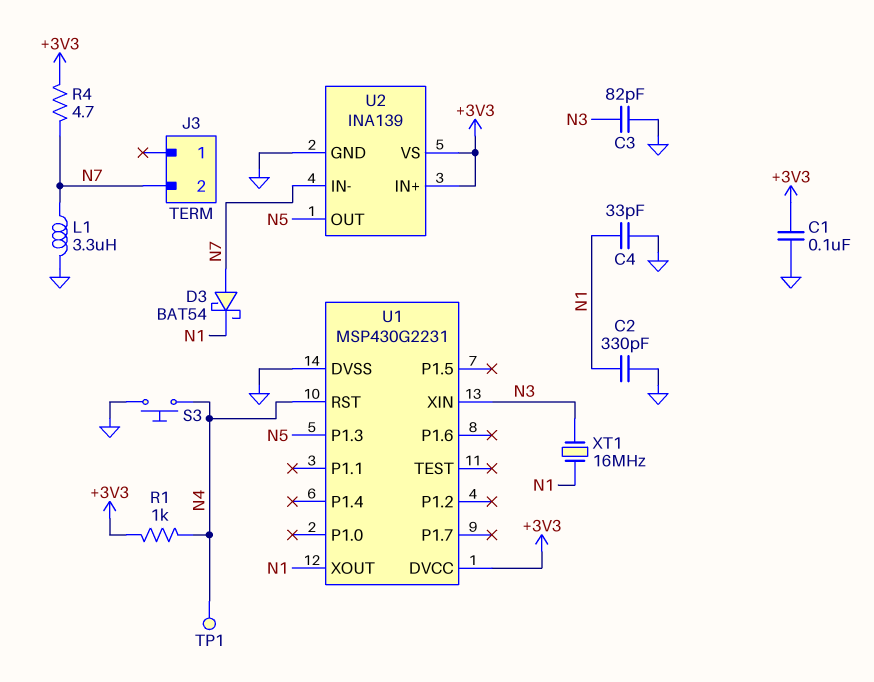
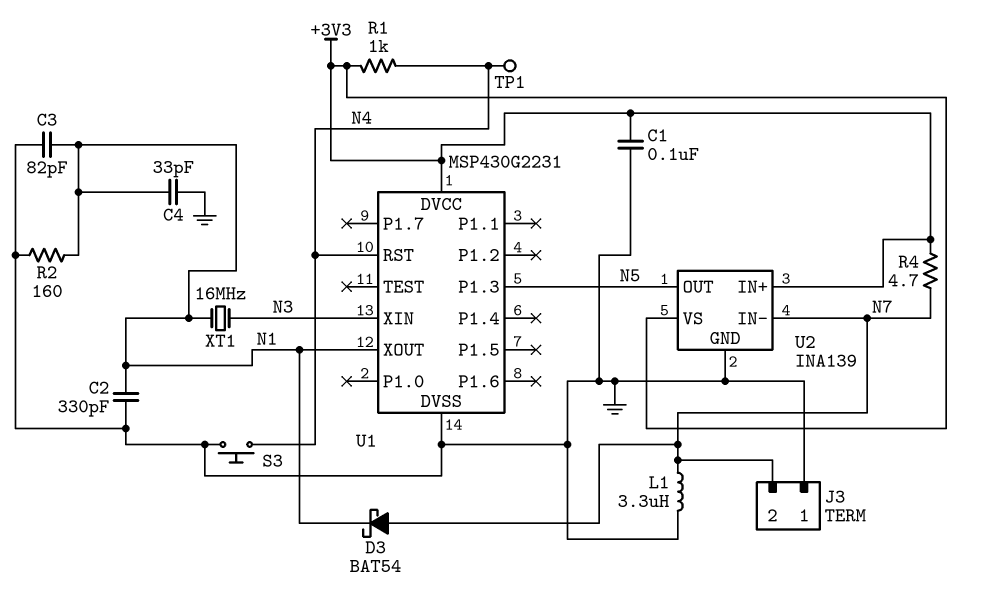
C3: 82pF (GND, N3) -> 82pF (GND, N1)
J3 pin 1: none -> GND
R2: none -> 160 (GND, N1)

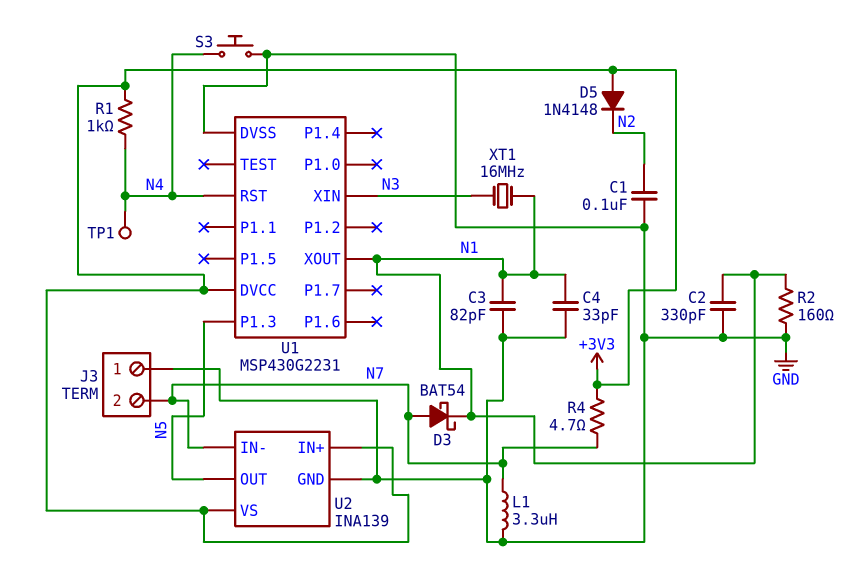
C1: 100nF (+3V3, GND) -> 100nF (GND, N2)
D5: none -> diode 1N4148 (A +3V3, K N2)

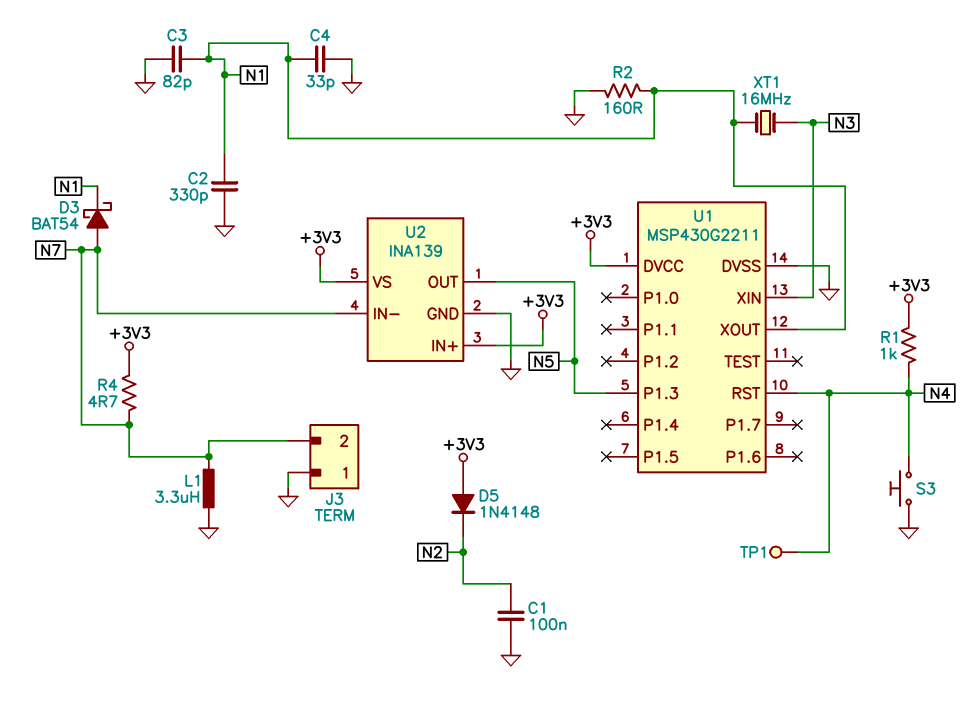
U1: MSP430G2231 -> MSP430G2211

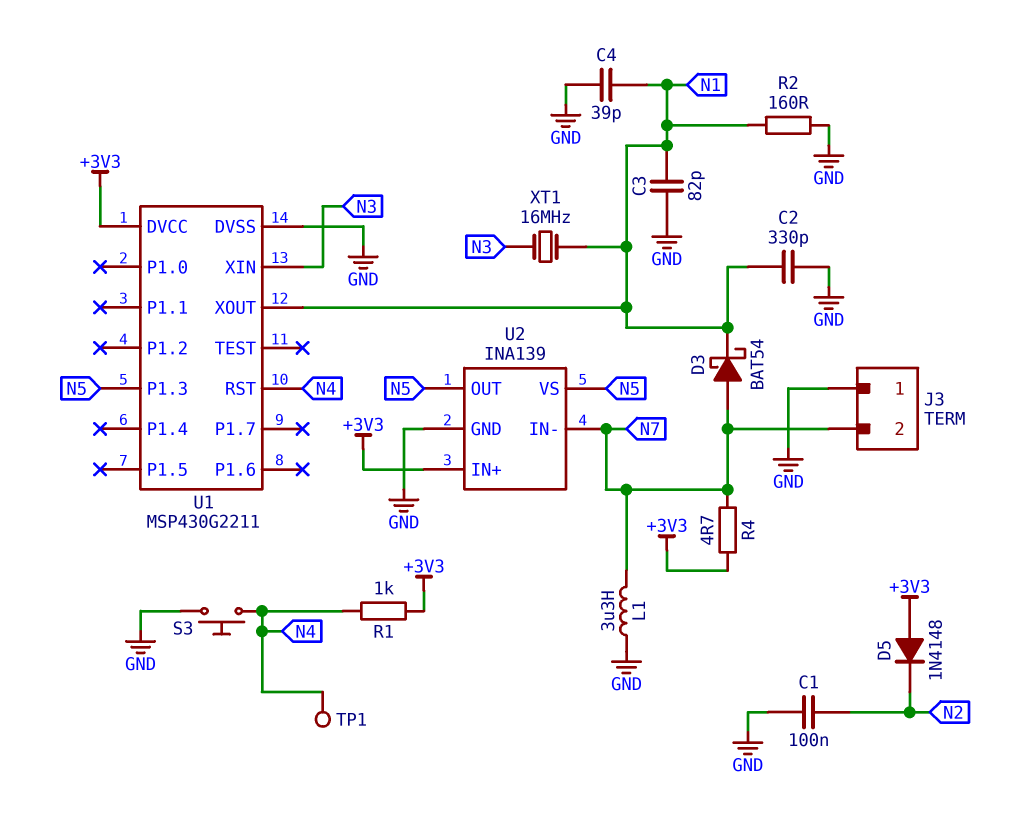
C4: 33pF (GND, N1) -> 39pF (GND, N1)
U2 pin VS: +3V3 -> N5

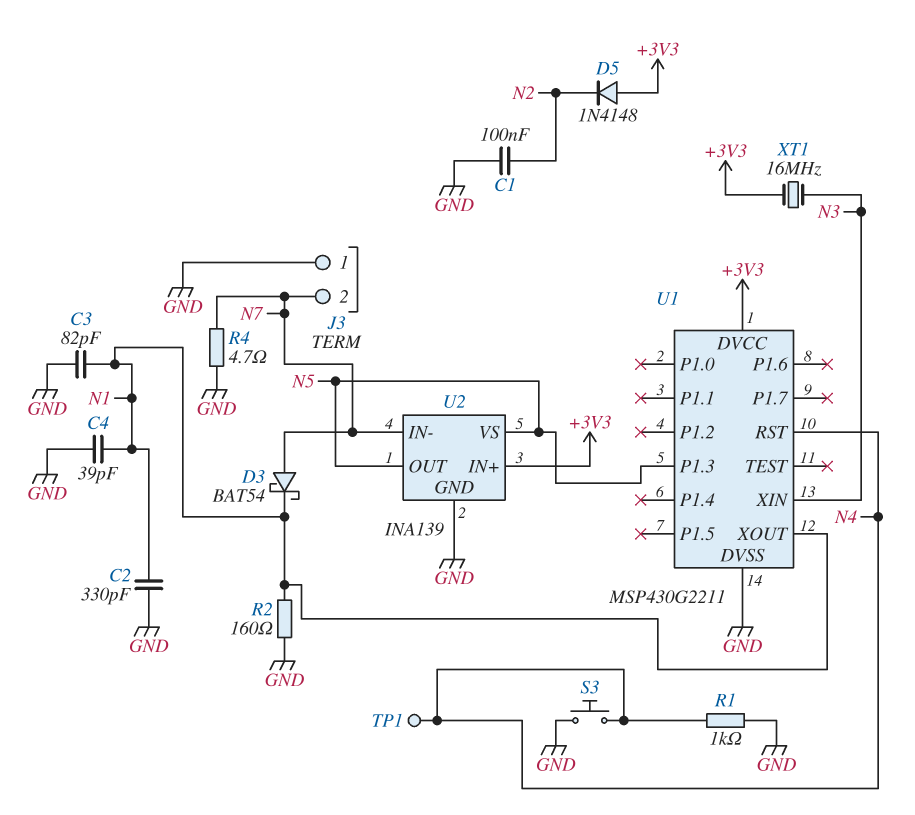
L1: 3.3uH (GND, N7) -> none
R1: 1k (+3V3, N4) -> 1k (GND, N4)
R4: 4.7 (+3V3, N7) -> 4.7 (GND, N7)
XT1: 16MHz (N1, N3) -> 16MHz (+3V3, N3)

